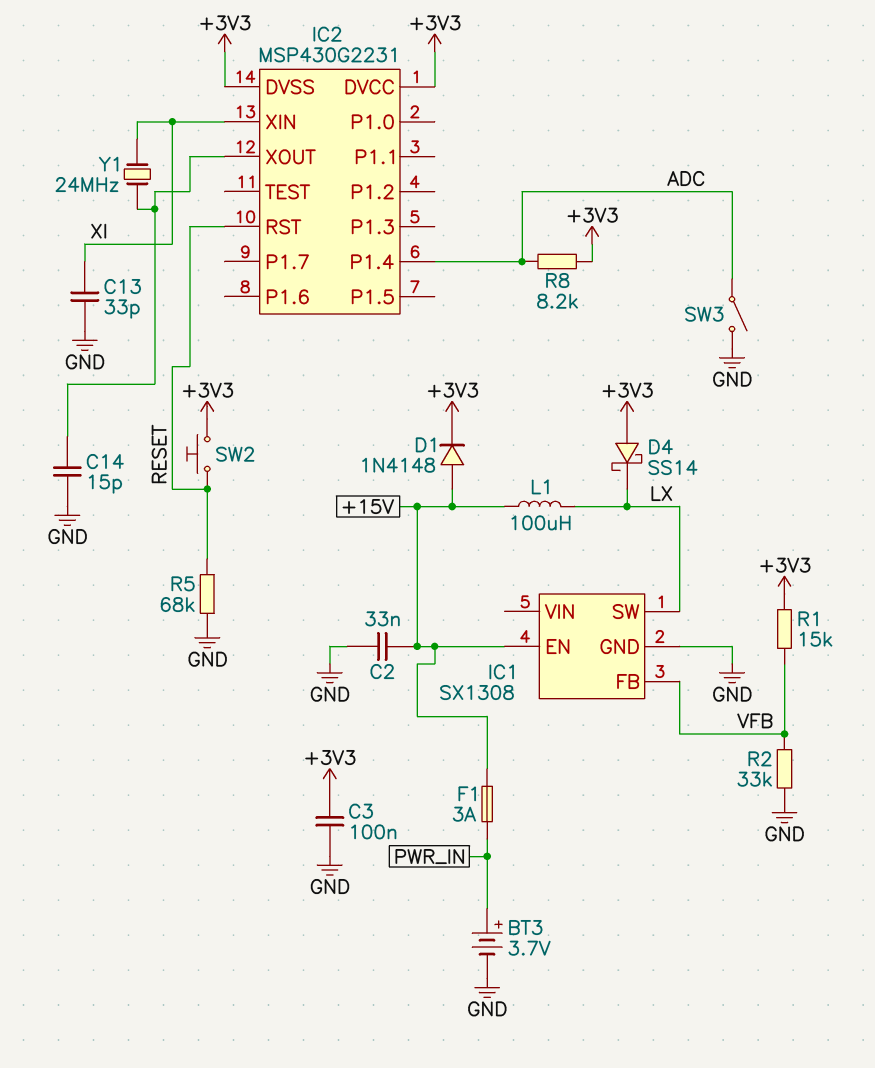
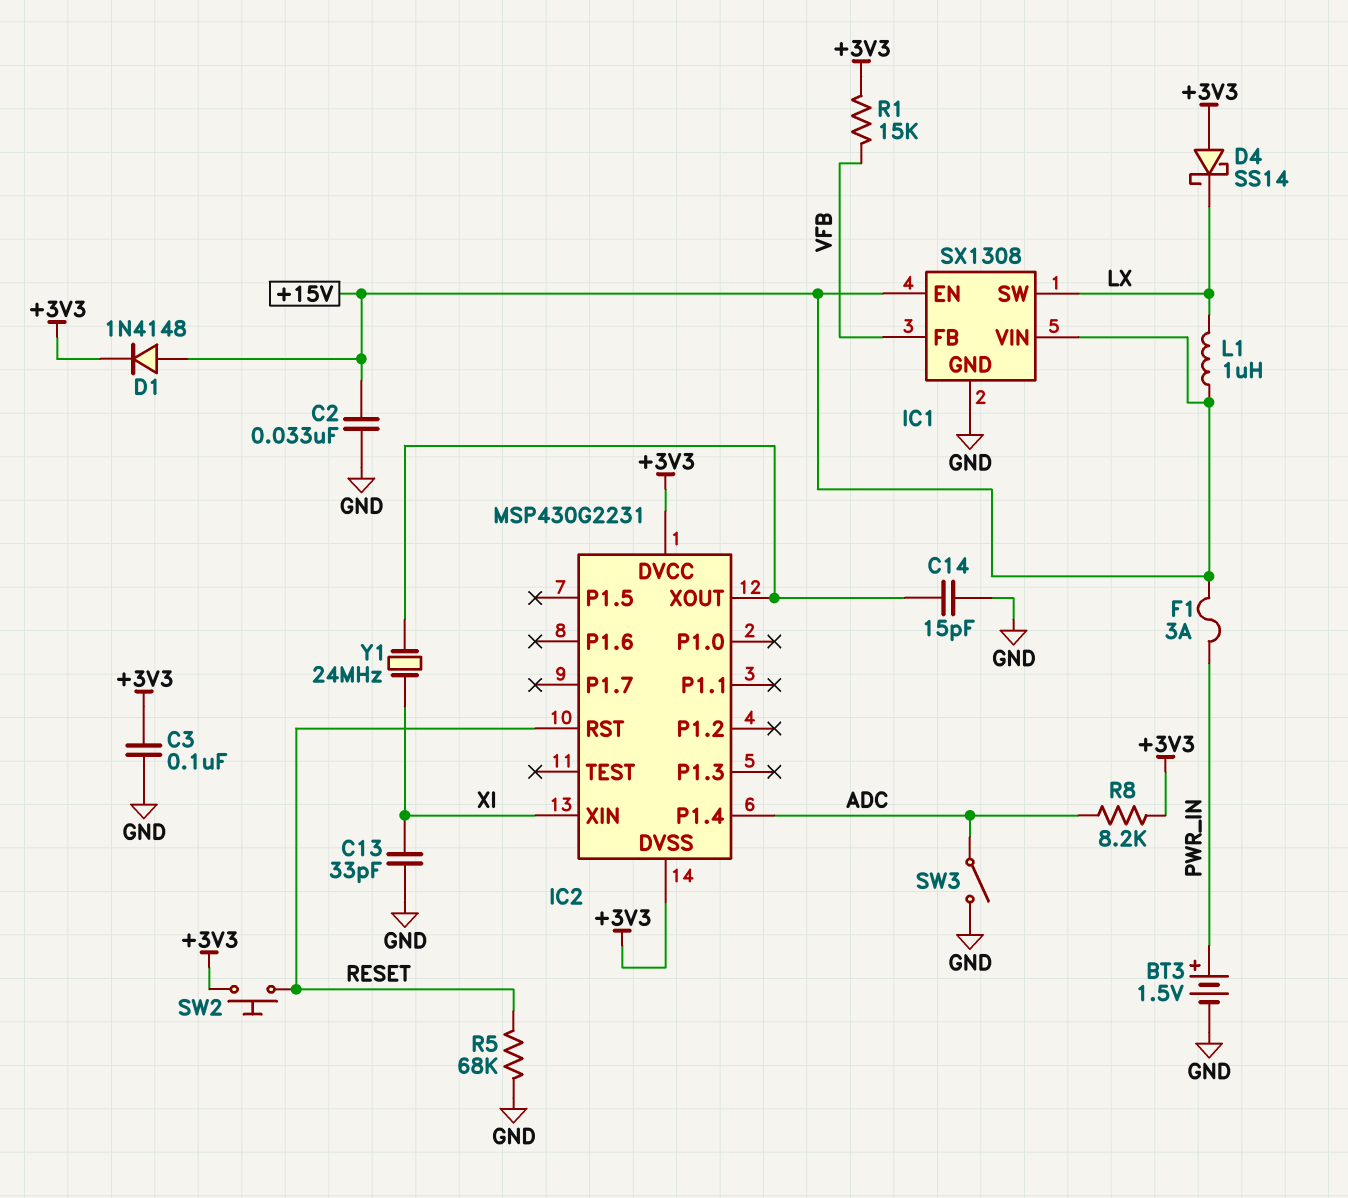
BT3: 3.7V (plus PWR_IN, minus GND) -> 1.5V (plus PWR_IN, minus GND)
IC1 pin VIN: none -> +15V
L1: 100uH (+15V, LX) -> 1uH (+15V, LX)
R2: 33k (GND, VFB) -> none

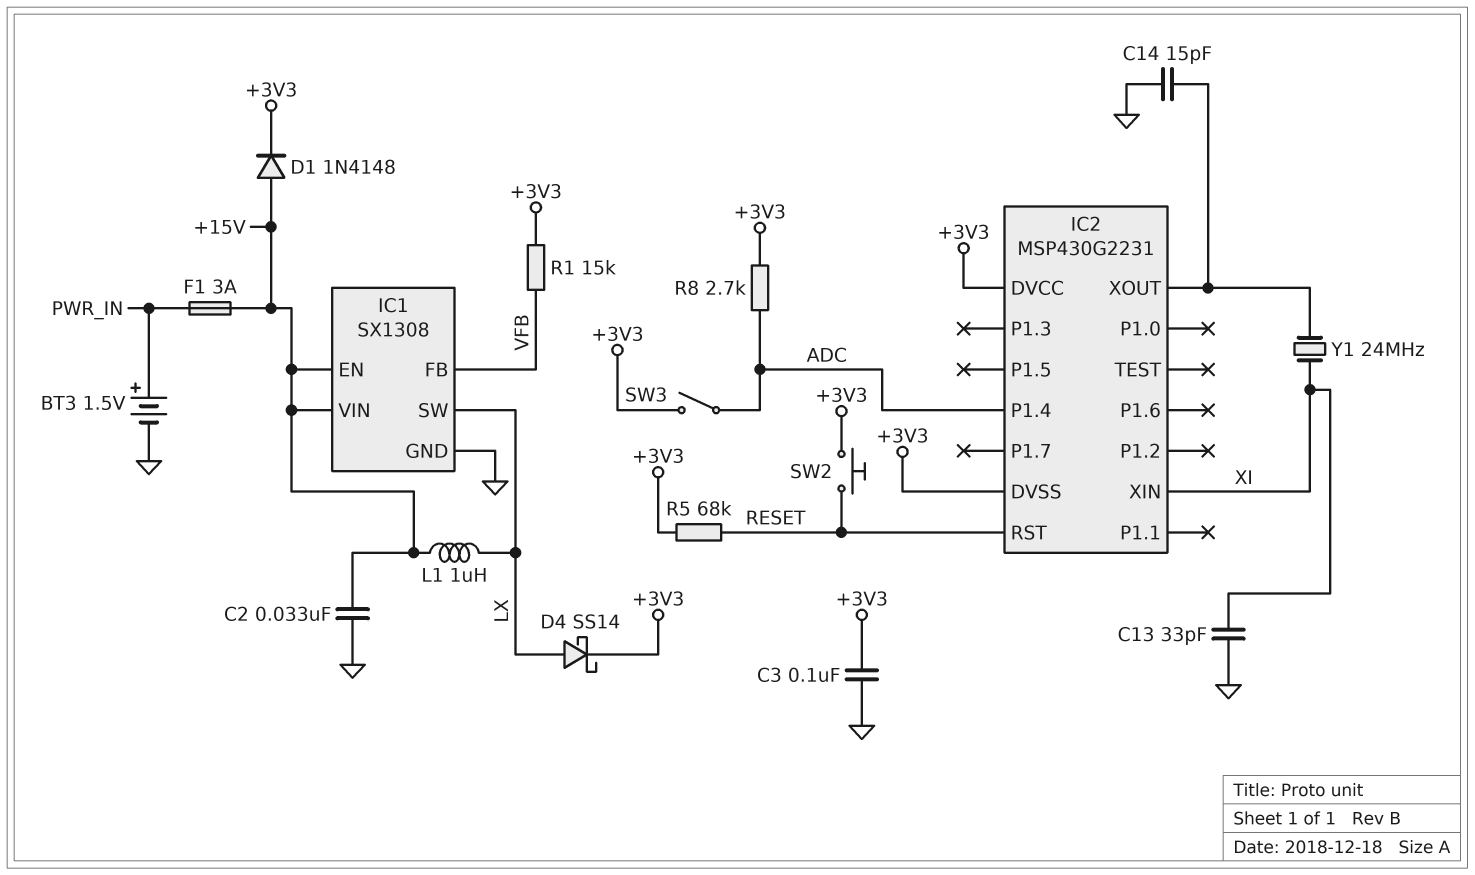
D4: schottky SS14 (A +3V3, K LX) -> schottky SS14 (A LX, K +3V3)
R5: 68k (GND, RESET) -> 68k (+3V3, RESET)
R8: 8.2k (+3V3, ADC) -> 2.7k (+3V3, ADC)
SW3: switch (ADC, GND) -> switch (+3V3, ADC)

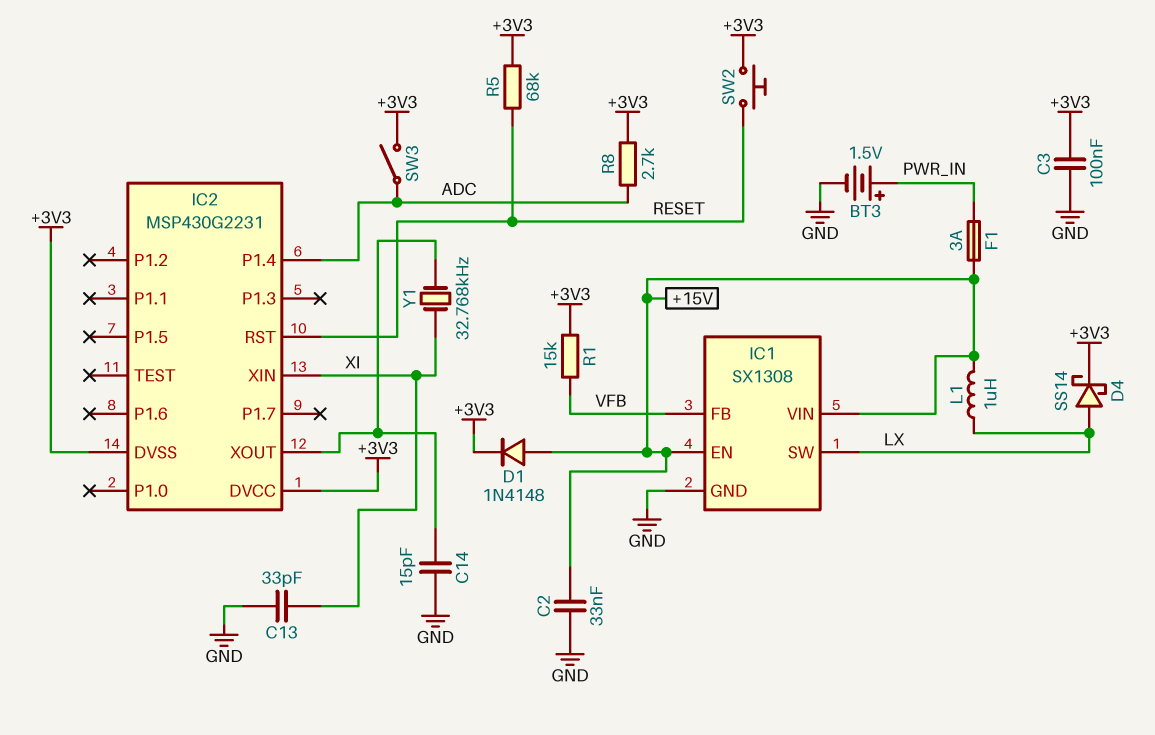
Y1: 24MHz (IC2/XOUT, XI) -> 32.768kHz (IC2/XOUT, XI)

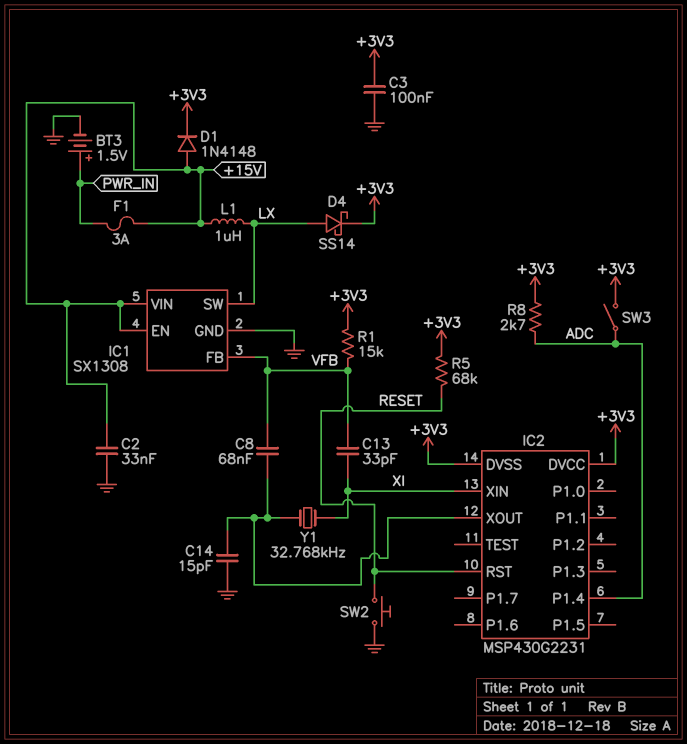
C8: none -> 68nF (IC2/XOUT, VFB)
C13: 33pF (GND, XI) -> 33pF (VFB, XI)
SW2: button (+3V3, RESET) -> button (GND, RESET)

